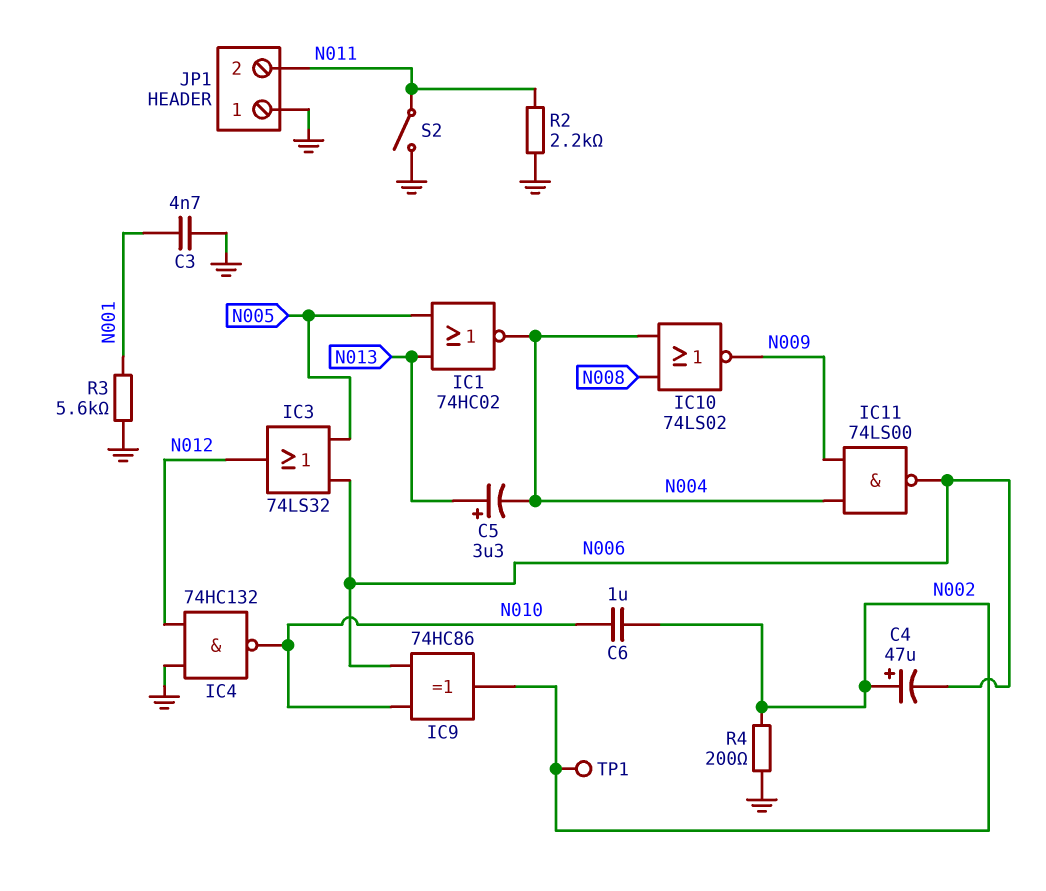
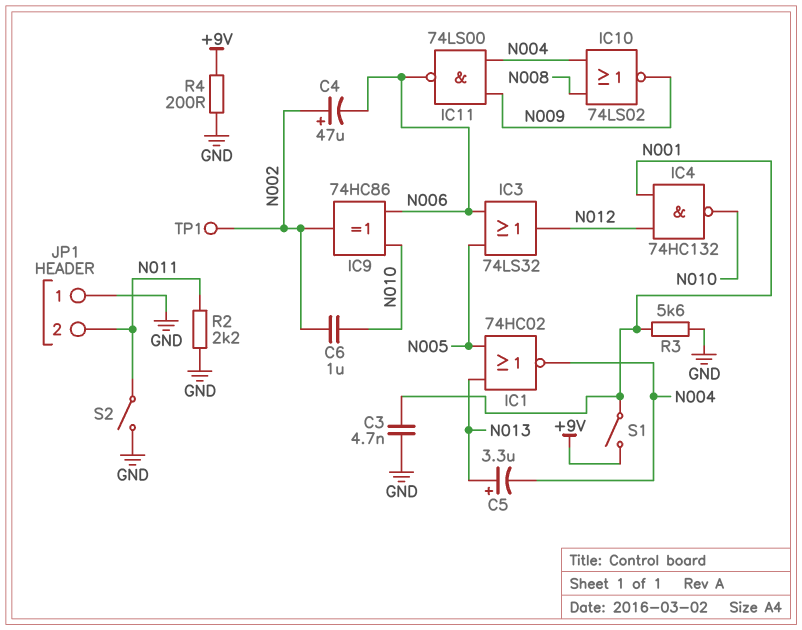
IC4: NAND 74HC132 (in GND, in N012, out N010) -> NAND 74HC132 (in N001, in N012, out N010)
R4: 200 (GND, N002) -> 200 (+9V, GND)
S1: none -> switch (+9V, N001)

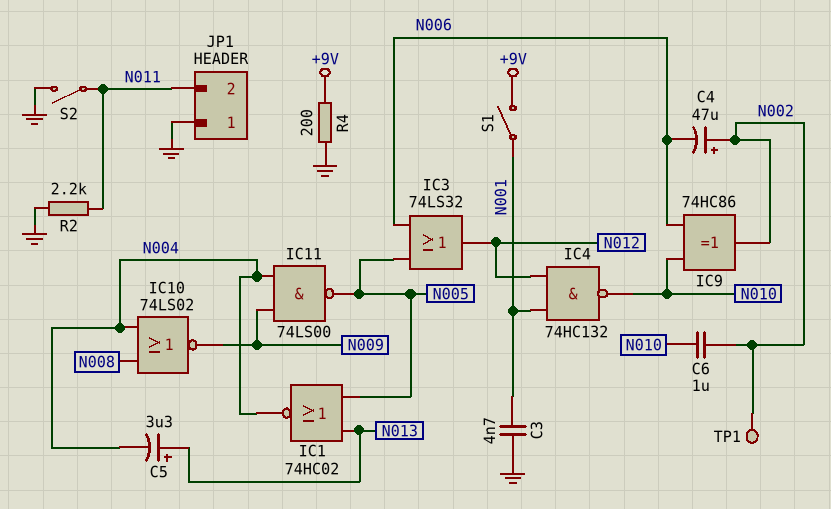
IC11: NAND 74LS00 (in N004, in N009, out N006) -> NAND 74LS00 (in N004, in N009, out N005)
R3: 5.6k (GND, N001) -> none

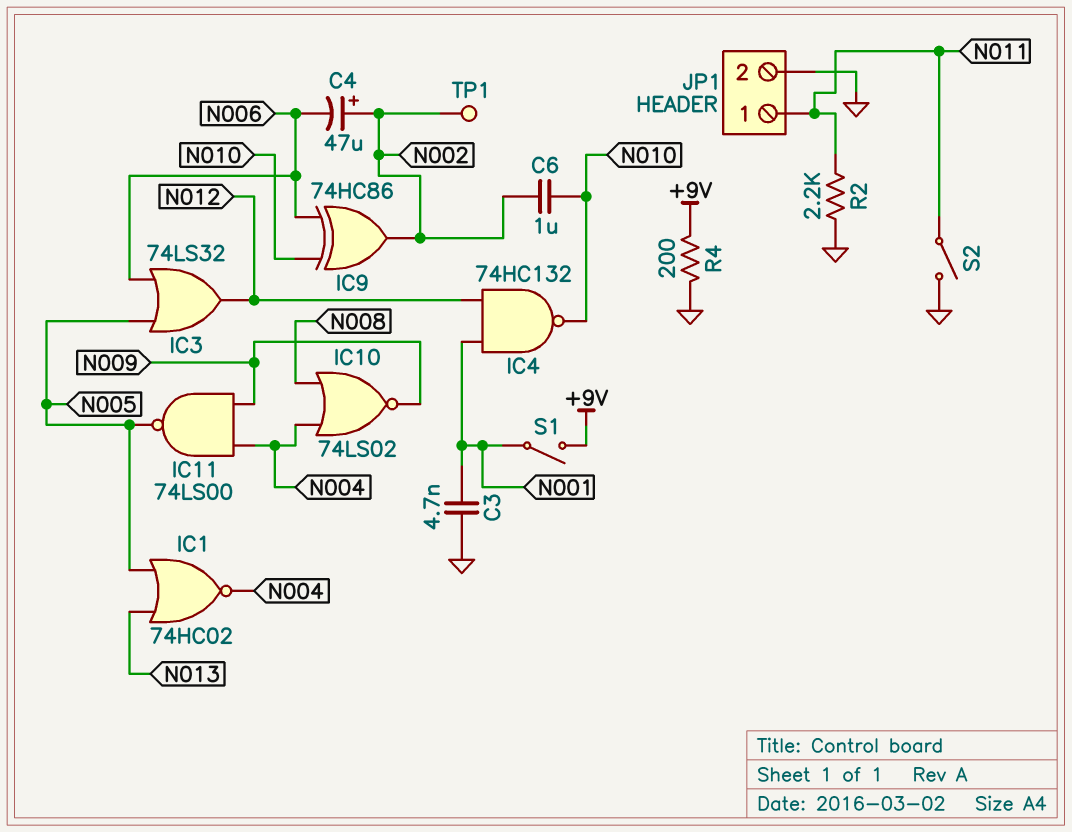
C5: 3.3uF (plus N013, minus N004) -> none
JP1 pin 1: GND -> N011
JP1 pin 2: N011 -> GND

